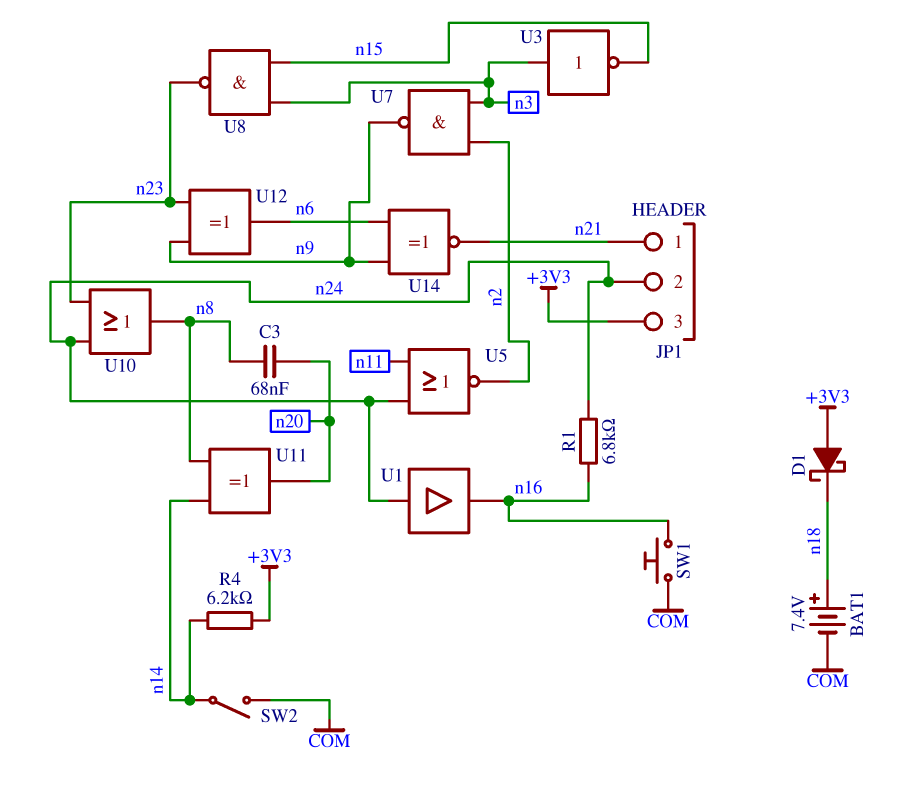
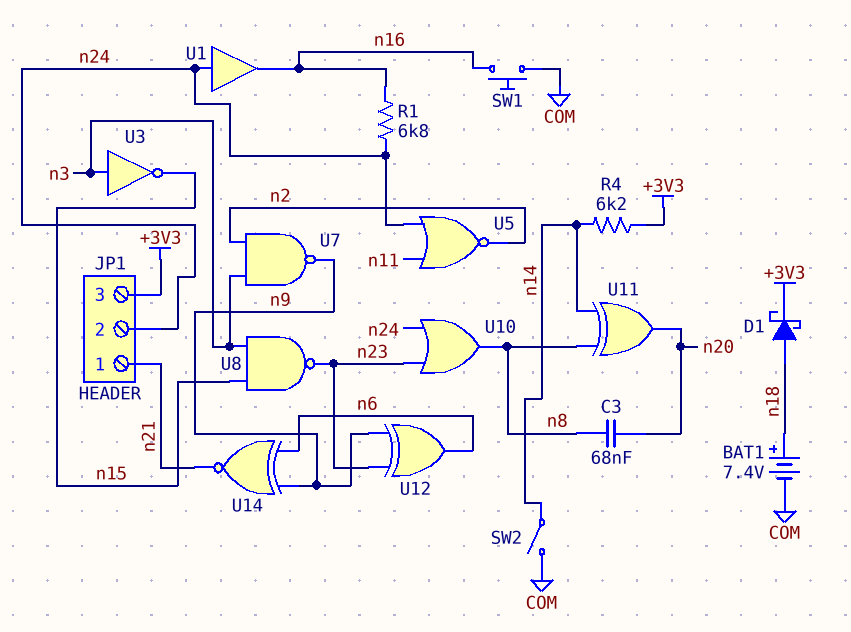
D1: schottky (A +3V3, K n18) -> schottky (A n18, K +3V3)

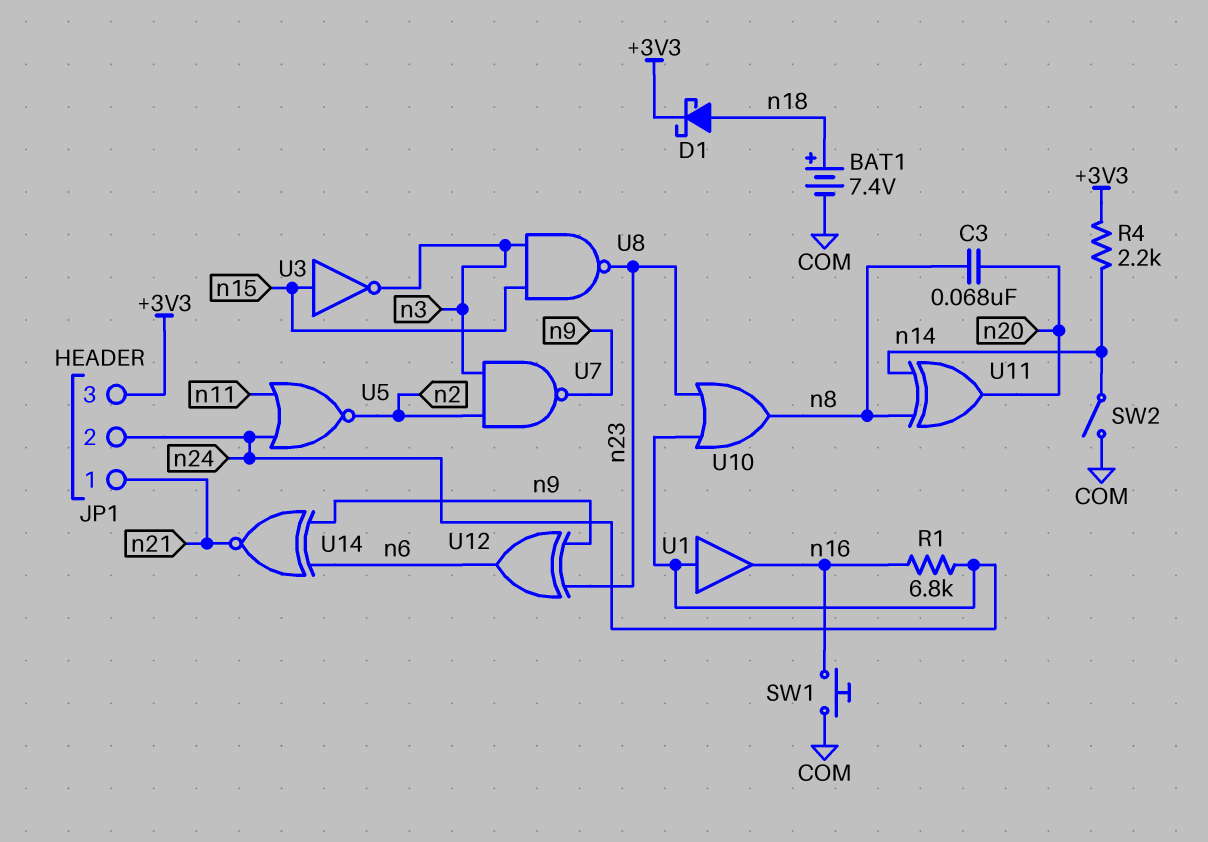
R4: 6.2k (+3V3, n14) -> 2.2k (+3V3, n14)
U3: NOT (in n3, out n15) -> NOT (in n15, out n3)

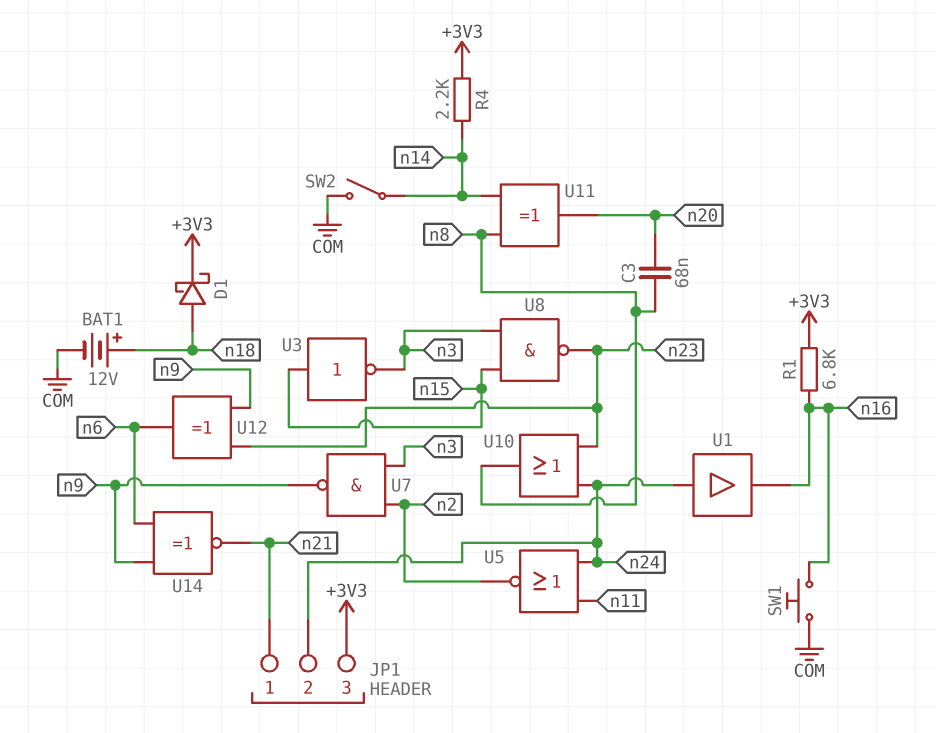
BAT1: 7.4V (plus n18, minus COM) -> 12V (plus n18, minus COM)
R1: 6.8k (n16, n24) -> 6.8k (+3V3, n16)

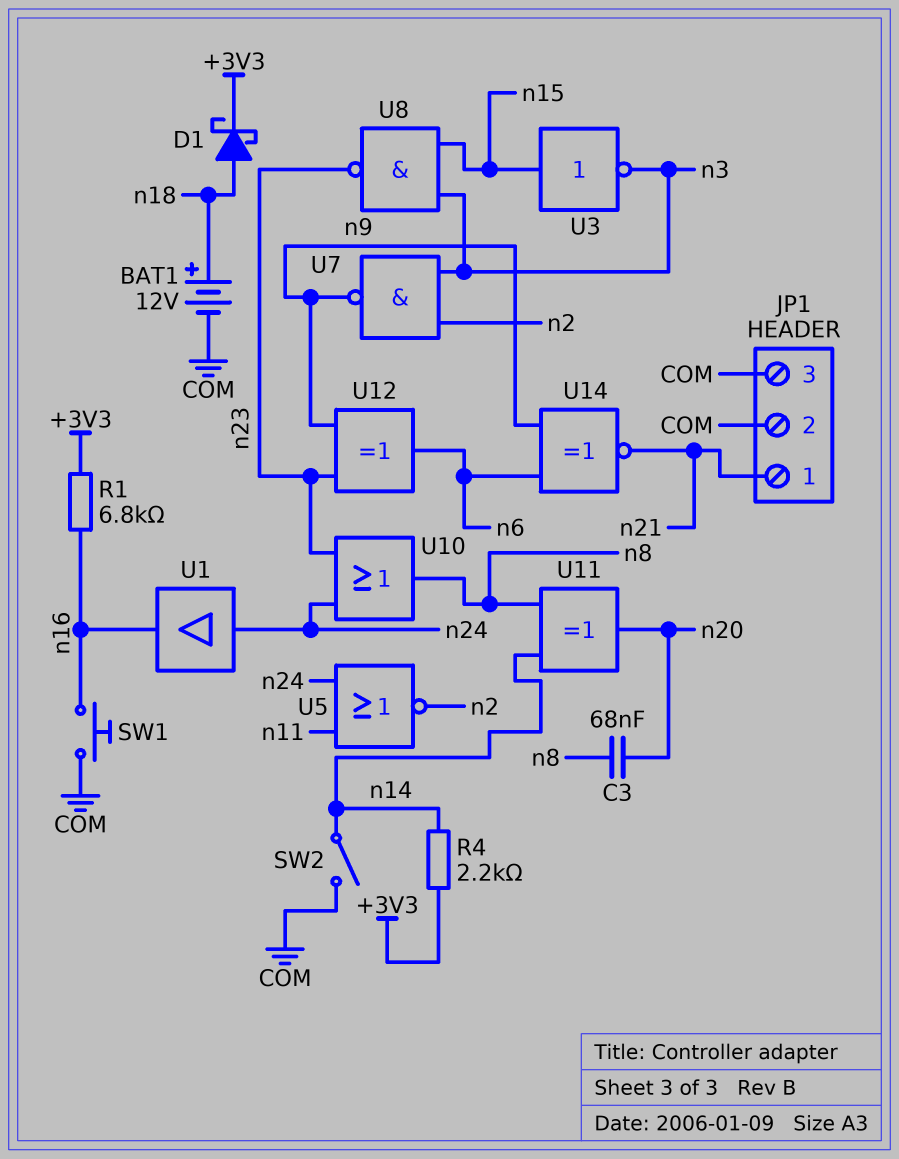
JP1 pin 2: n24 -> COM
JP1 pin 3: +3V3 -> COM

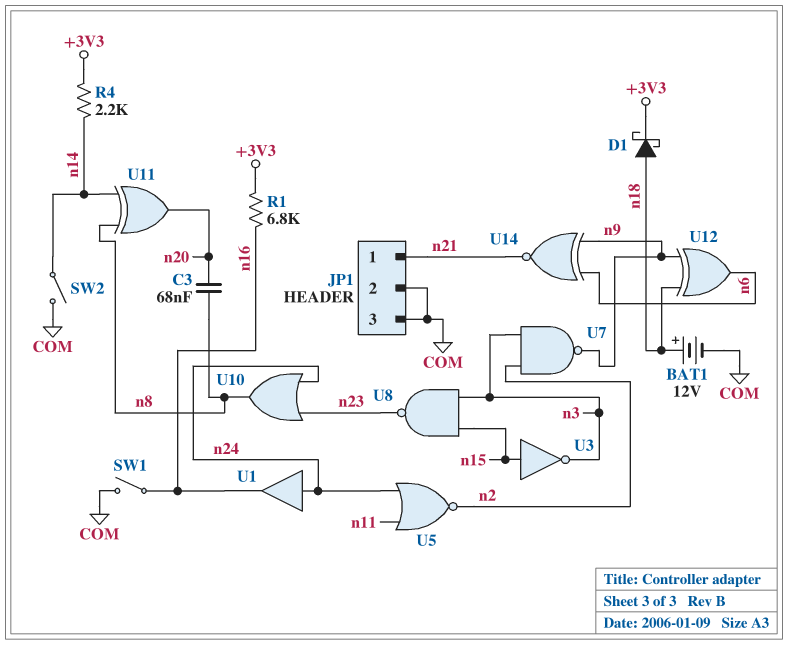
SW1: button (COM, n16) -> switch (COM, n16)
U12: XOR (in n9, in n23, out n6) -> XOR (in n9, in n18, out n6)

